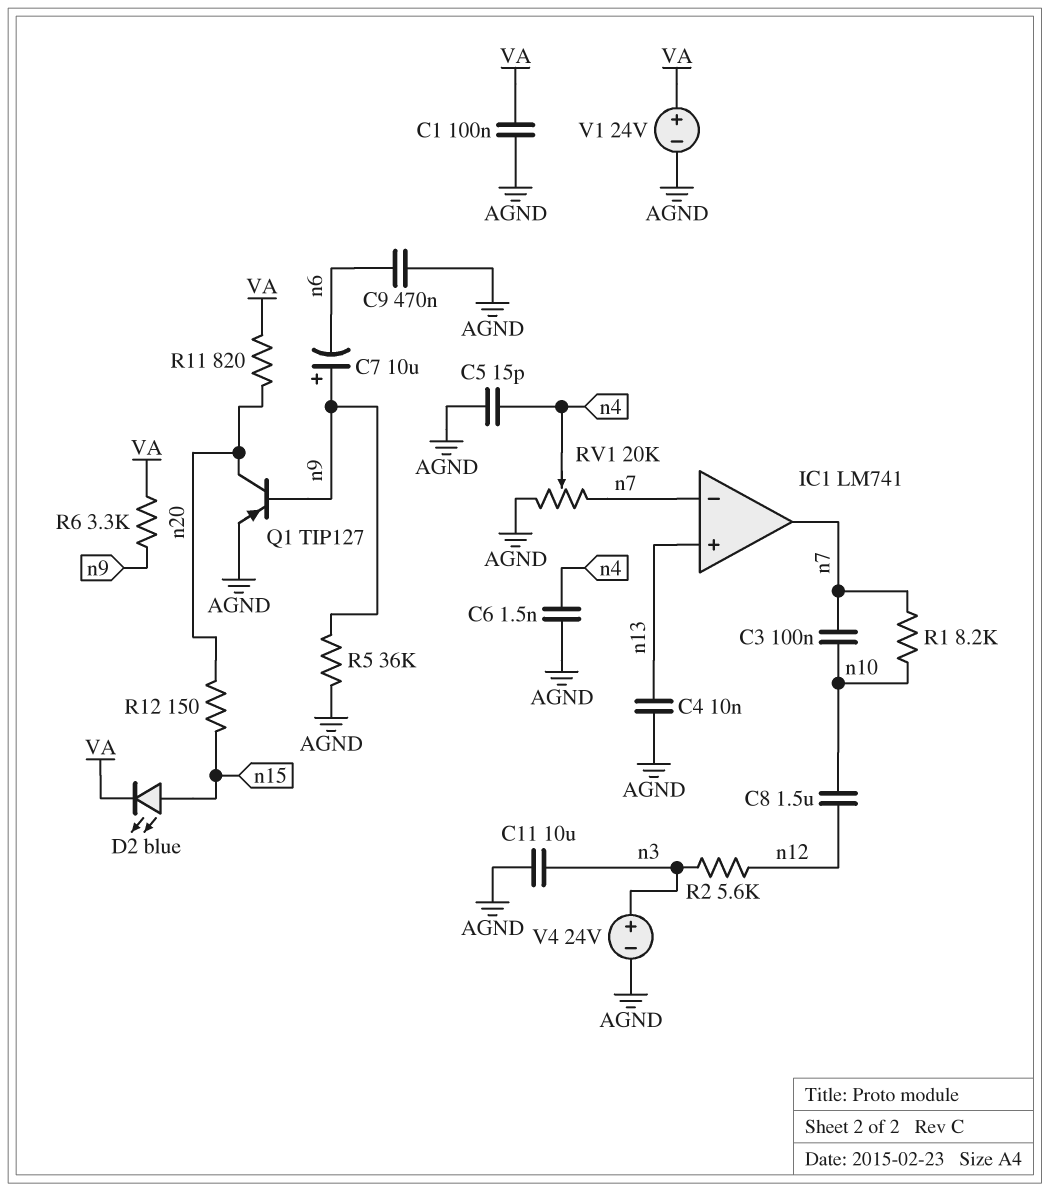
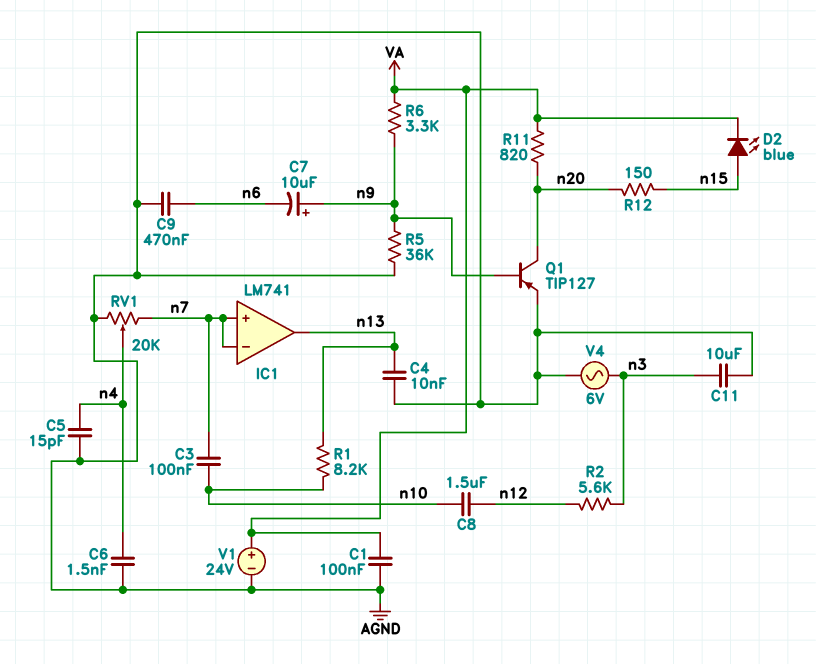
IC1 pin in+: n13 -> n7
IC1 pin out: n7 -> n13
R1: 8.2k (n7, n10) -> 8.2k (n10, n13)
V4: 24V (plus n3, minus AGND) -> AC 6V (AGND, n3)

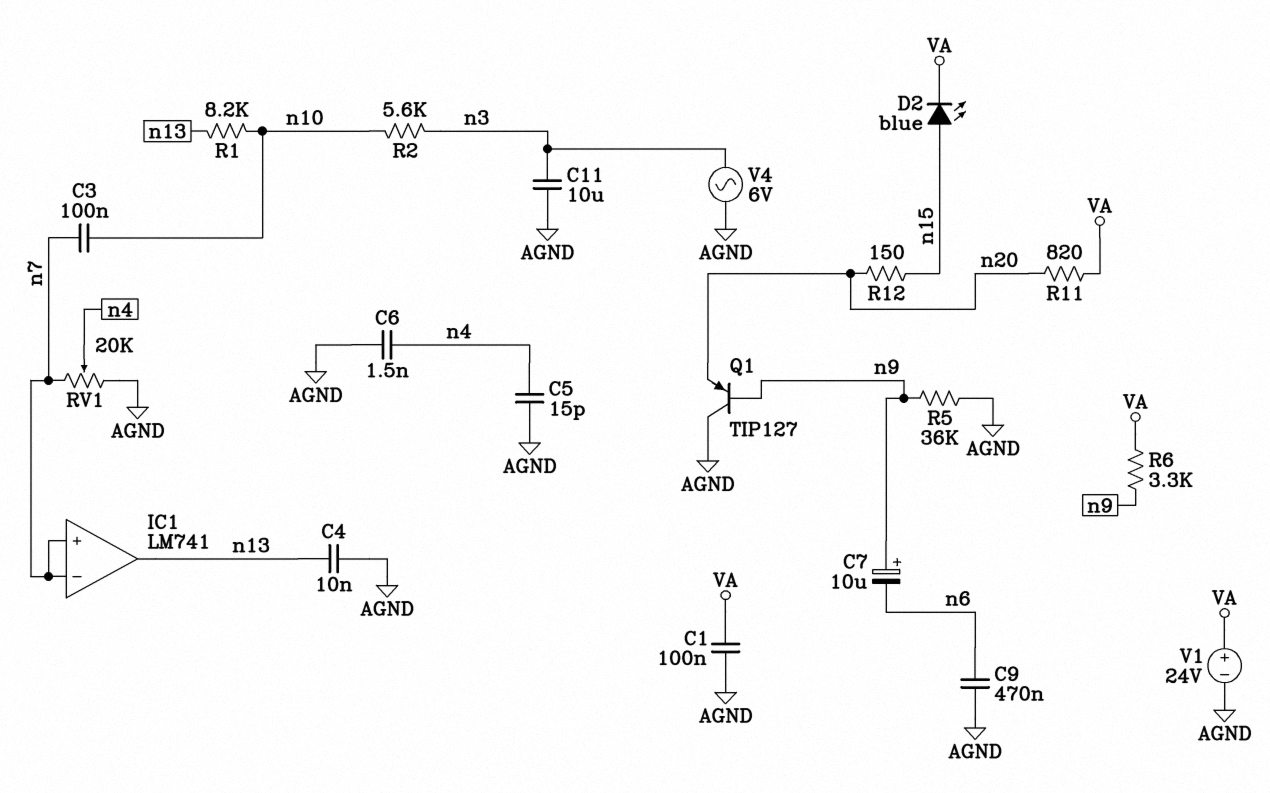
C8: 1.5uF (n10, n12) -> none
Q1: PNP TIP127 (B n9, C n20, E AGND) -> PNP TIP127 (B n9, C AGND, E n20)
R2: 5.6k (n3, n12) -> 5.6k (n3, n10)

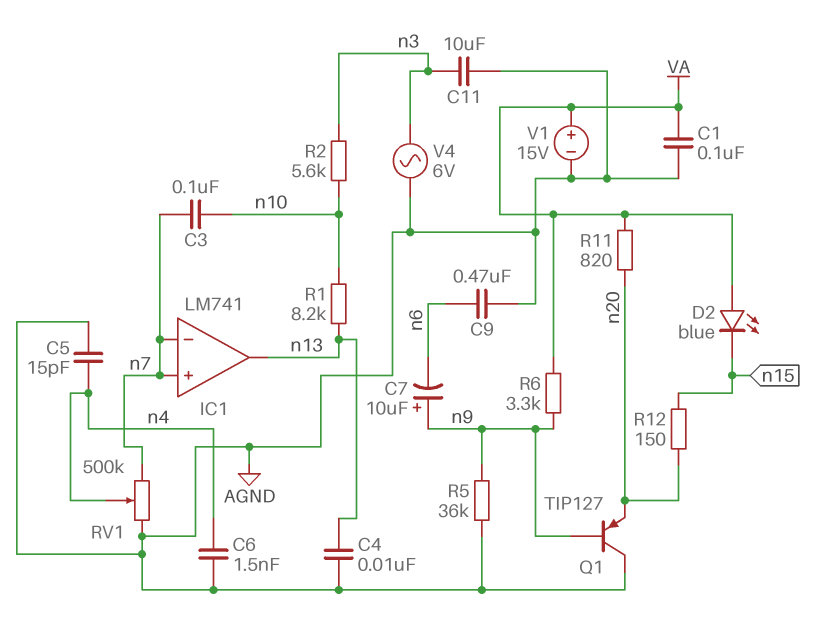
D2: LED blue (A n15, K VA) -> LED blue (A VA, K n15)
RV1: 20k (AGND, n7, wiper n4) -> 500k (AGND, n7, wiper n4)
V1: 24V (plus VA, minus AGND) -> 15V (plus VA, minus AGND)

